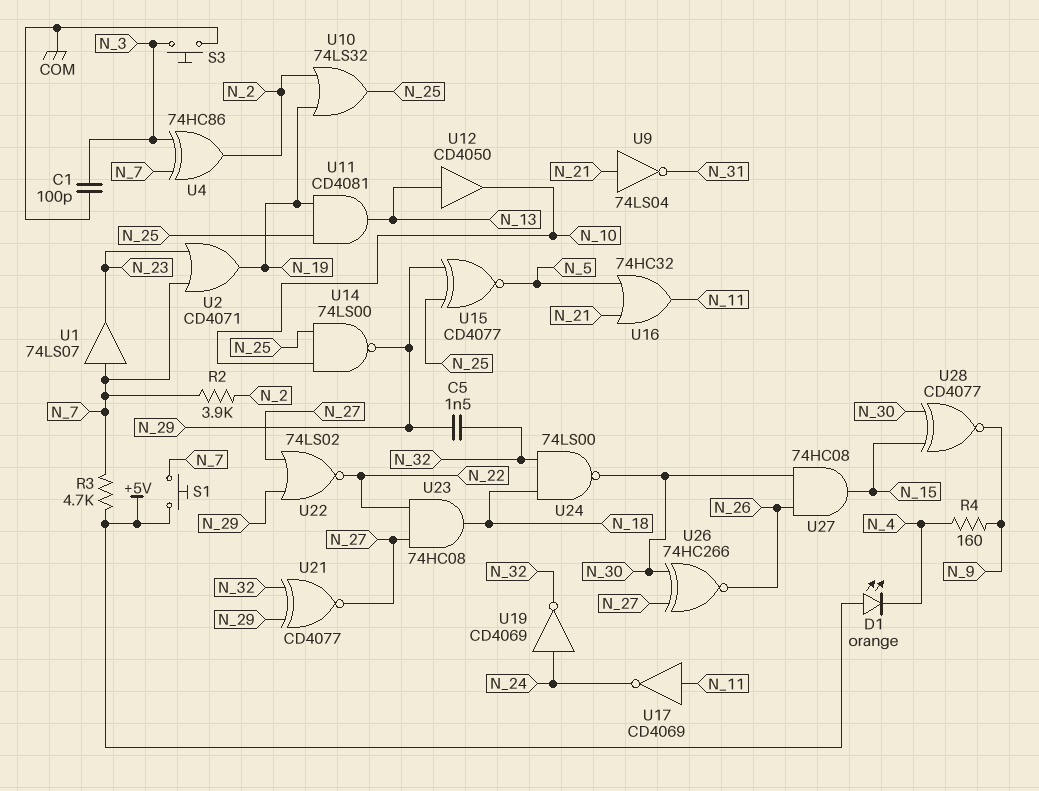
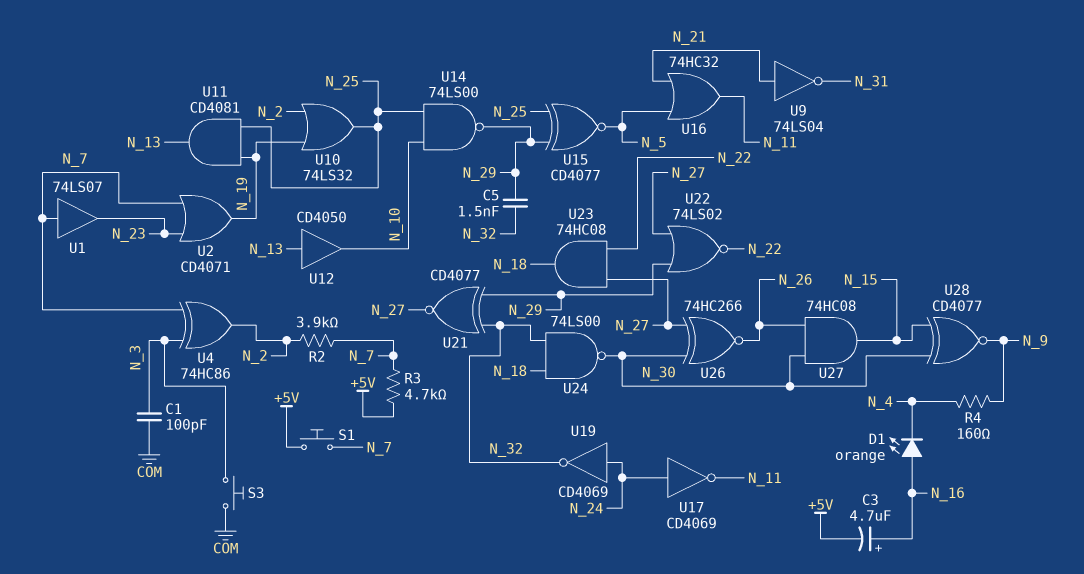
C3: none -> 4.7uF (plus N_16, minus +5V)
D1: LED orange (A +5V, K N_4) -> LED orange (A N_16, K N_4)
U17: NOT CD4069 (in N_11, out N_24) -> NOT CD4069 (in N_24, out N_11)

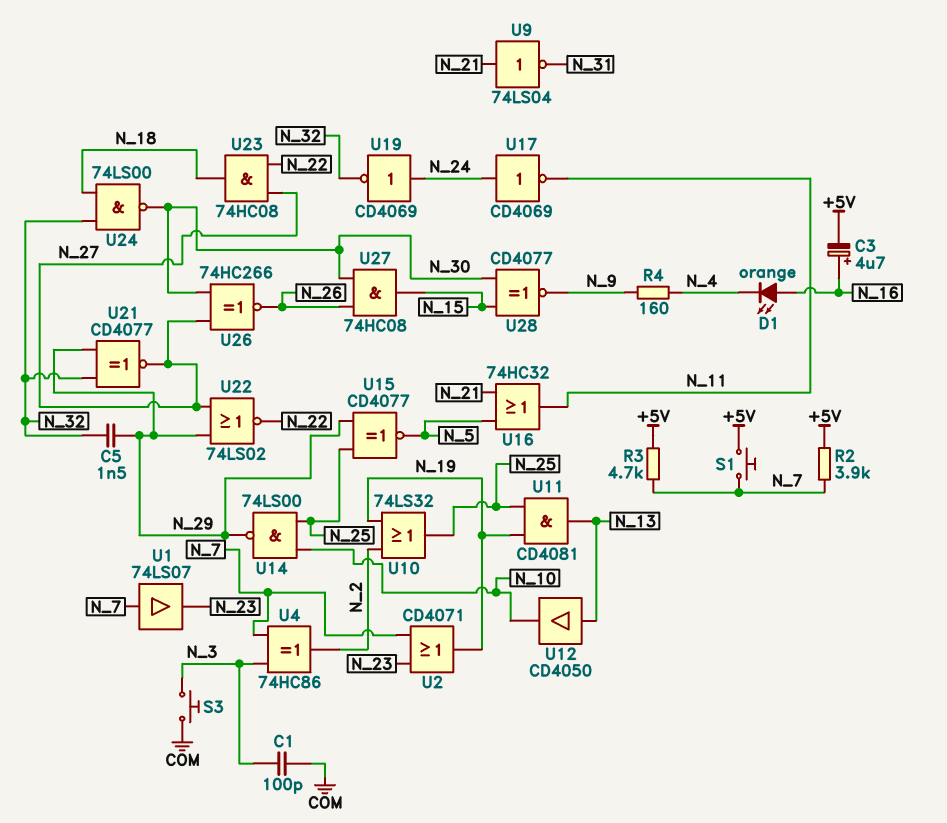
R2: 3.9k (N_2, N_7) -> 3.9k (+5V, N_7)

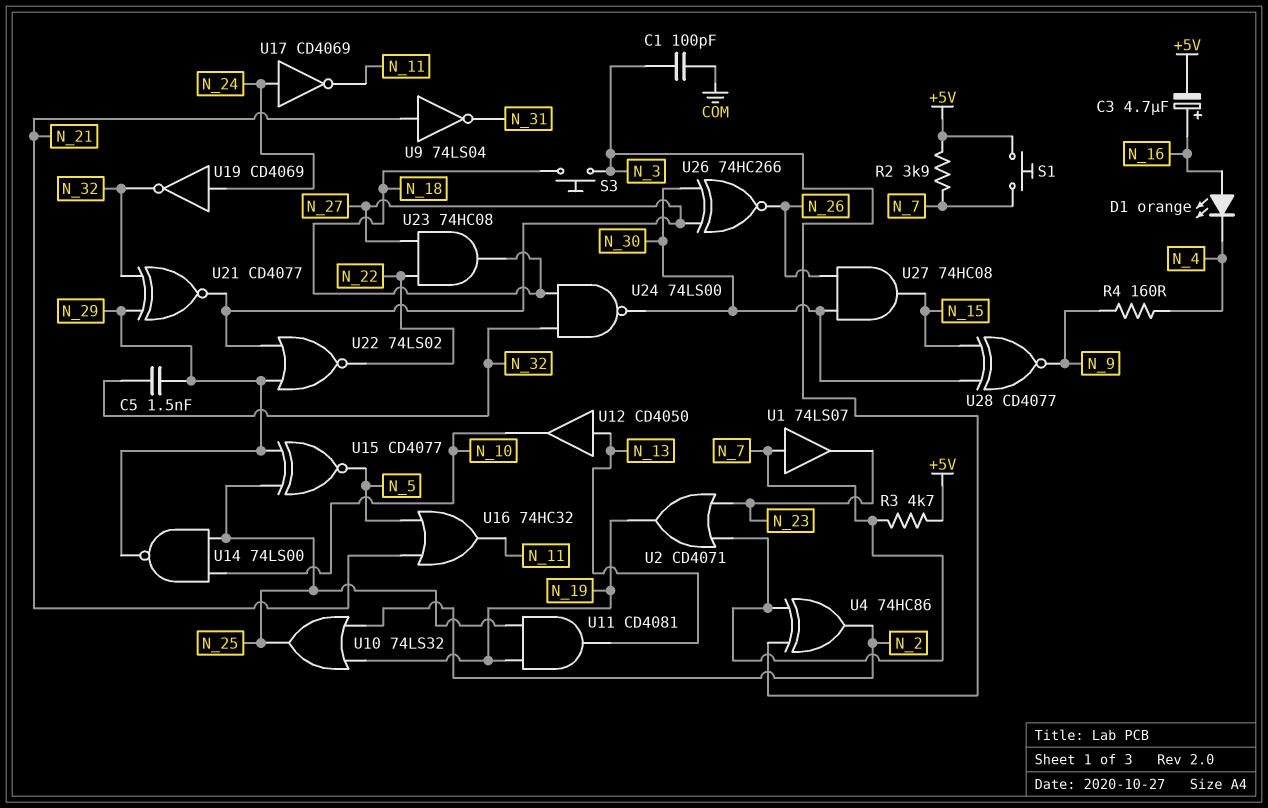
S3: button (COM, N_3) -> button (N_3, N_18)

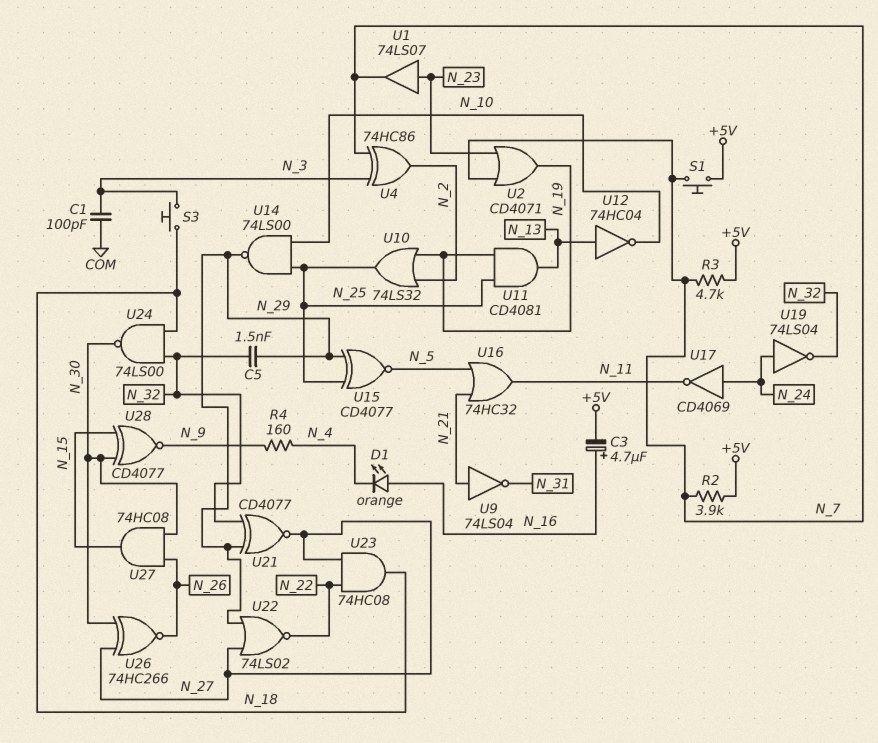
U1: buffer 74LS07 (in N_7, out N_23) -> buffer 74LS07 (in N_23, out N_7)
U12: buffer CD4050 (in N_13, out N_10) -> NOT 74HC04 (in N_13, out N_10)
U19: NOT CD4069 (in N_24, out N_32) -> NOT 74LS04 (in N_24, out N_32)

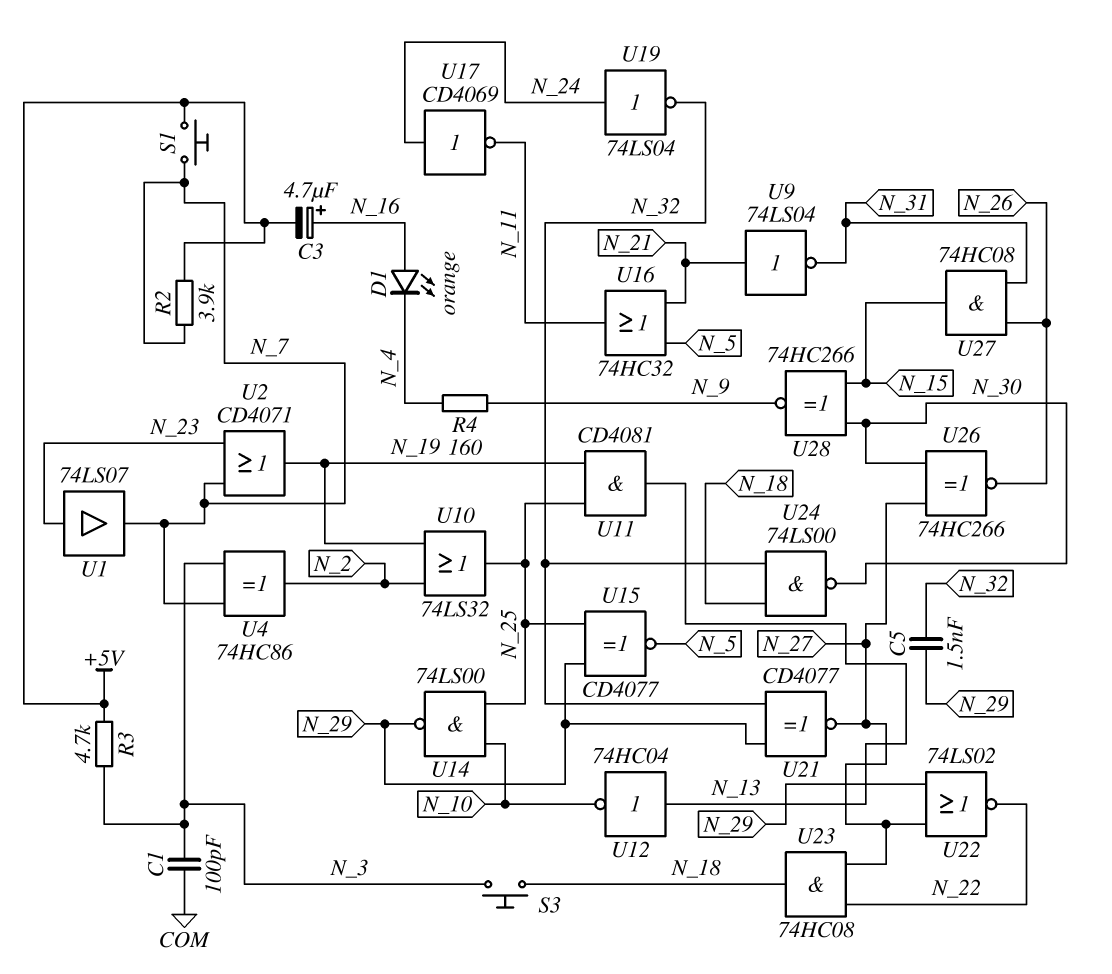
R3: 4.7k (+5V, N_7) -> 4.7k (+5V, N_3)
U27: AND 74HC08 (in N_26, in N_30, out N_15) -> AND 74HC08 (in N_26, in N_31, out N_15)
U28: XNOR CD4077 (in N_15, in N_30, out N_9) -> XNOR 74HC266 (in N_15, in N_30, out N_9)

